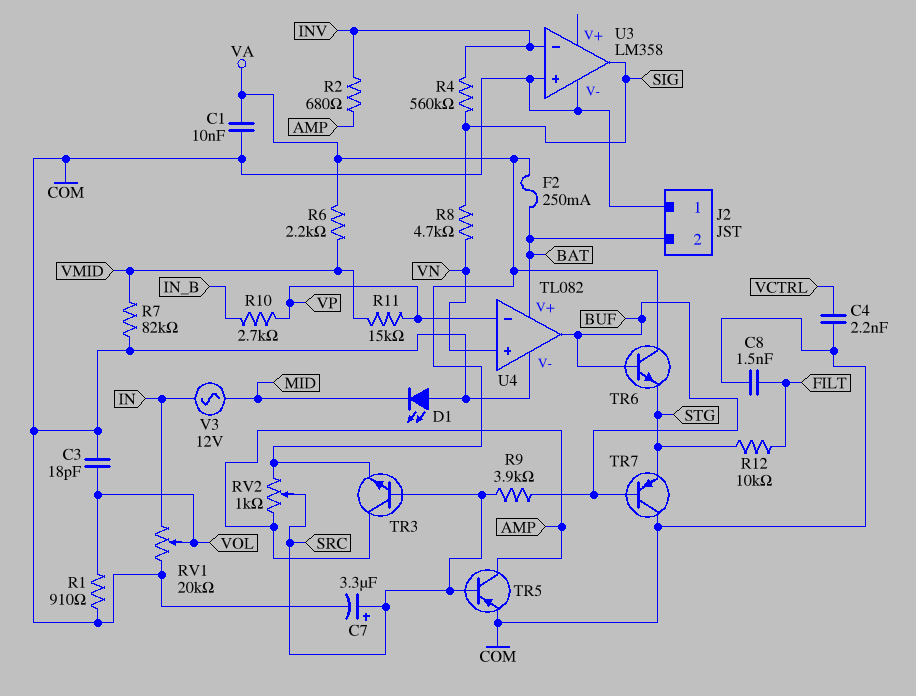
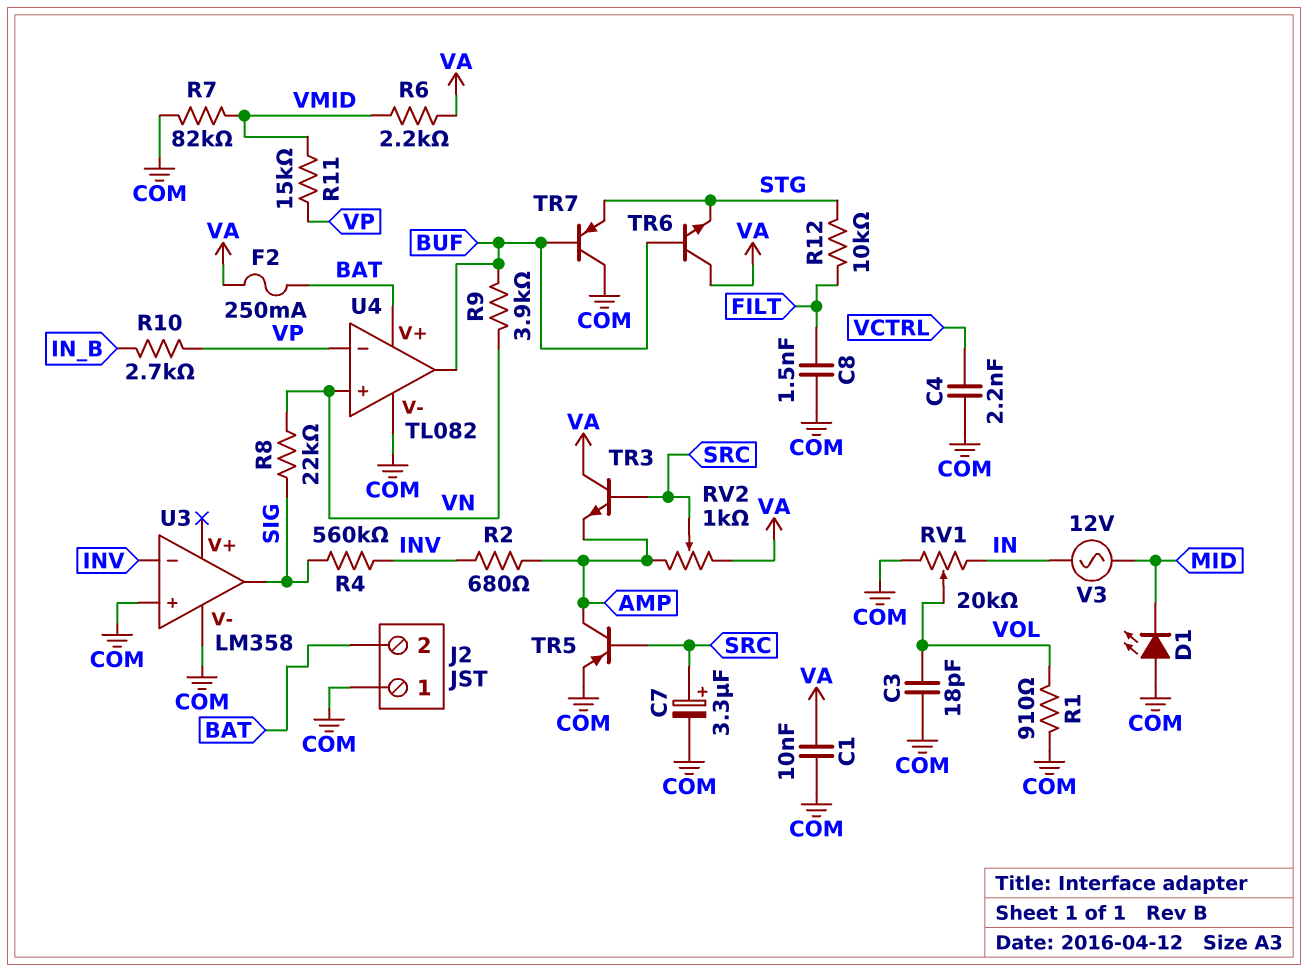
R8: 4.7k (SIG, VN) -> 22k (SIG, VN)
R9: 3.9k (BUF, SRC) -> 3.9k (BUF, VN)
TR3: NPN (B SRC, C AMP, E VA) -> NPN (B SRC, C VA, E AMP)

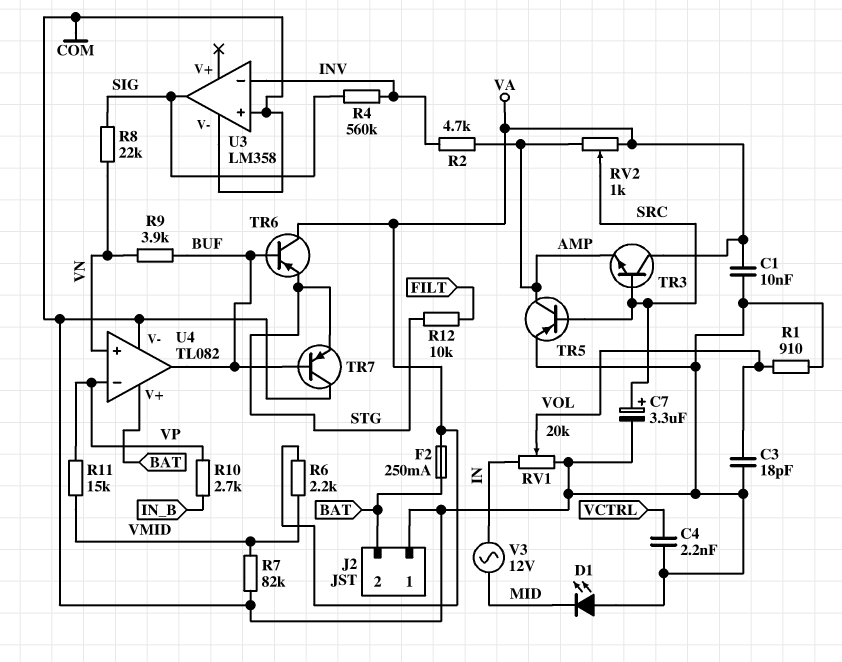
C8: 1.5nF (COM, FILT) -> none
R2: 680 (AMP, INV) -> 4.7k (AMP, INV)
TR6: NPN (B BUF, C VA, E STG) -> PNP (B BUF, C VA, E STG)

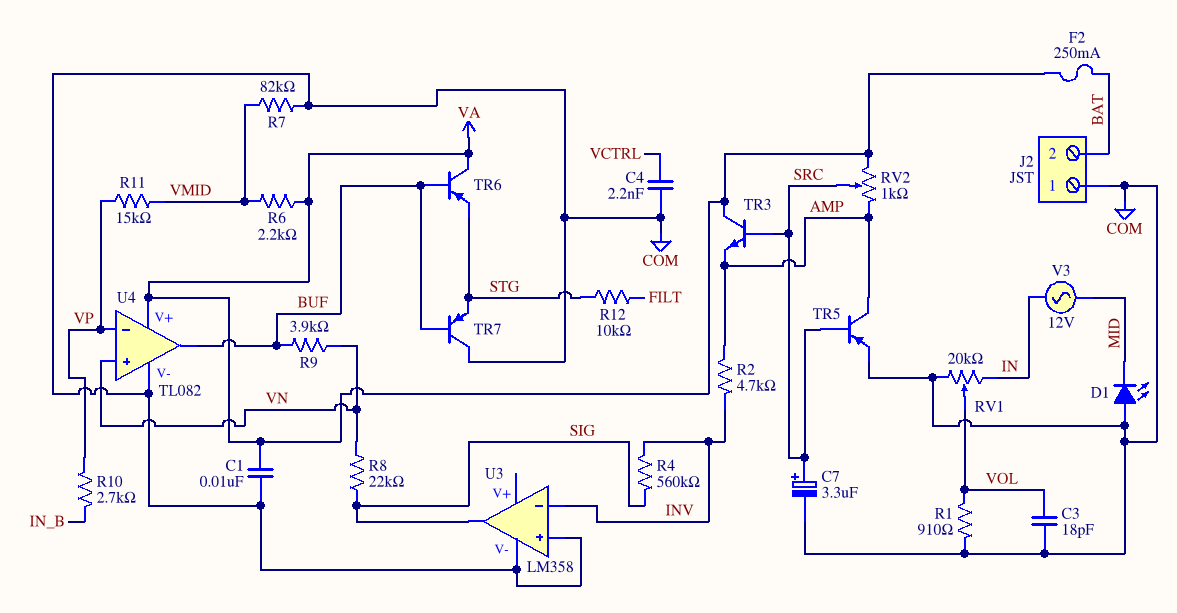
U4 pin V+: BAT -> VA

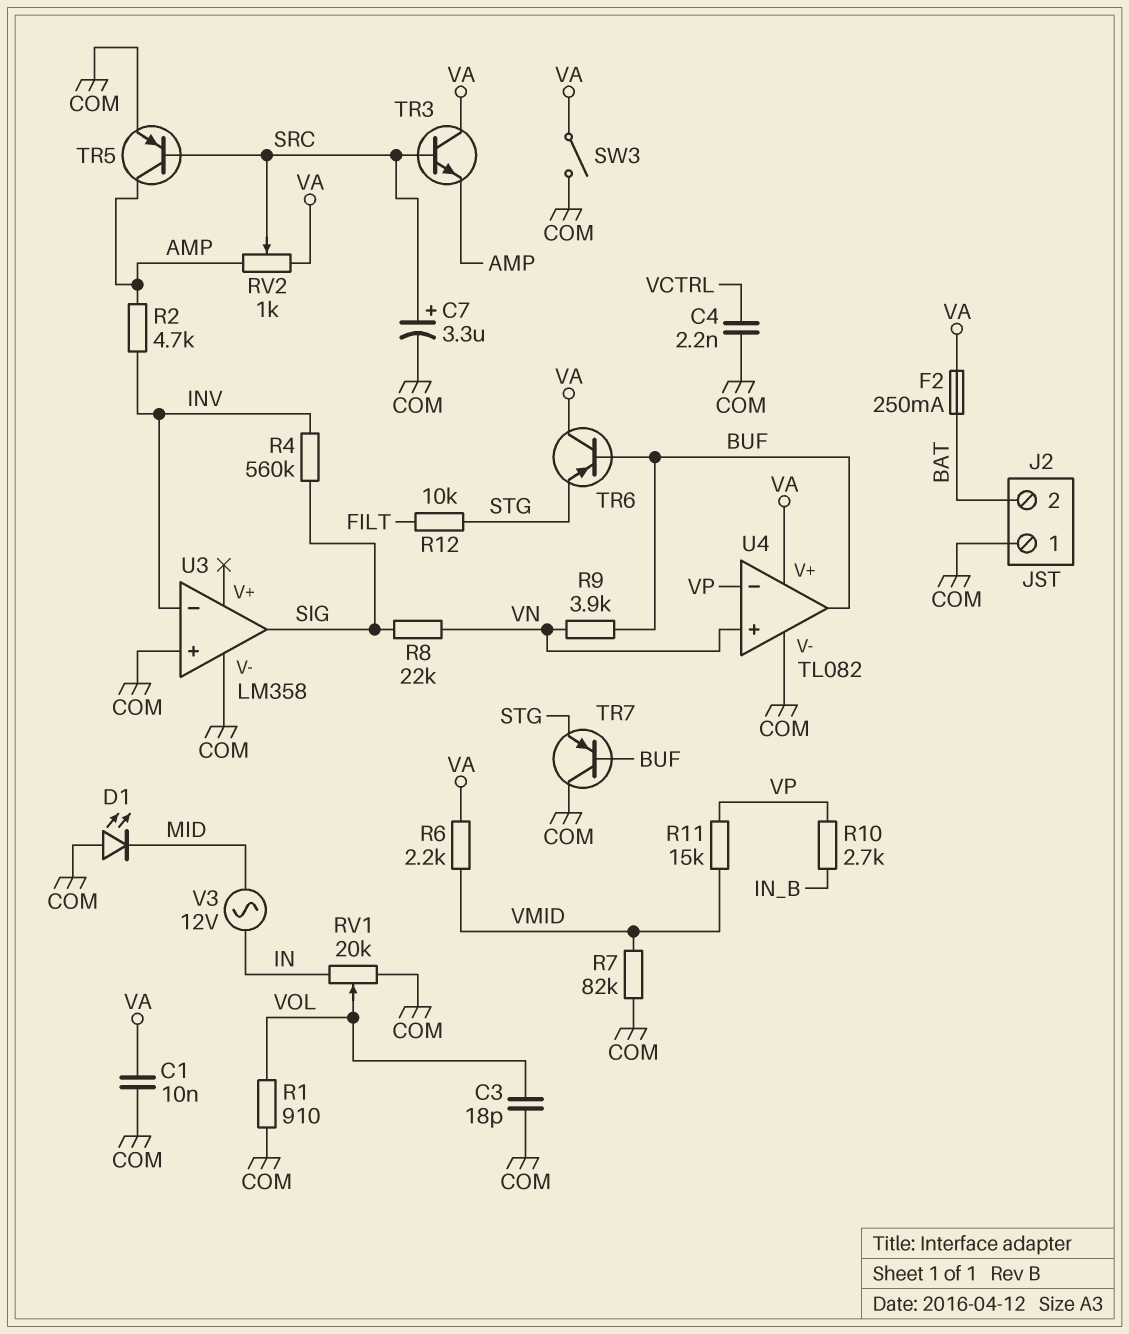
SW3: none -> switch (COM, VA)

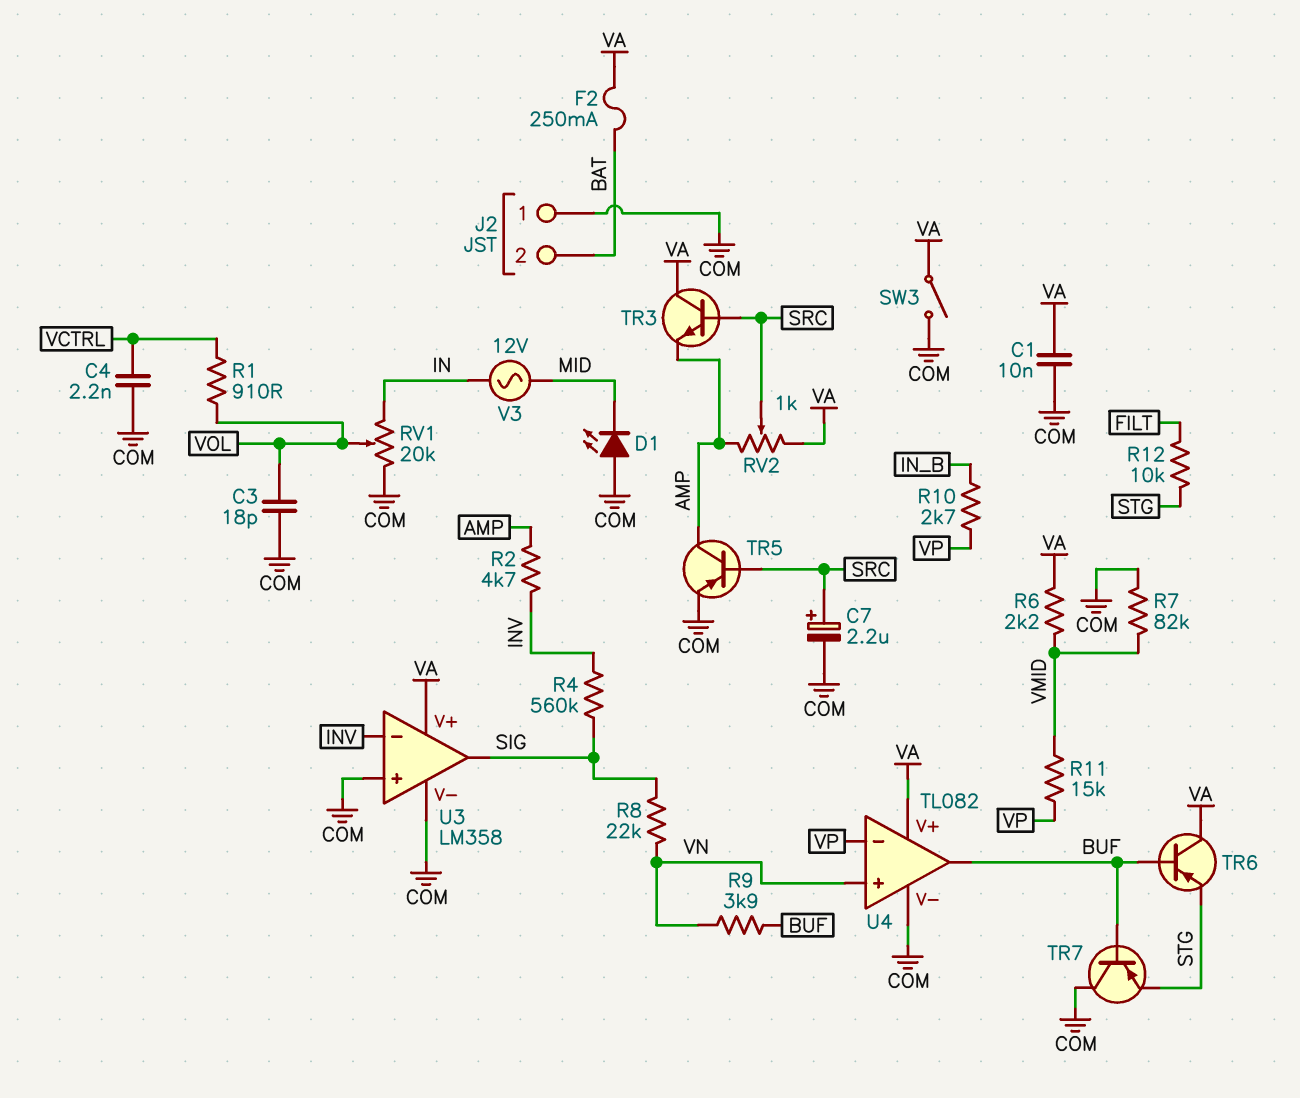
C7: 3.3uF (plus SRC, minus COM) -> 2.2uF (plus SRC, minus COM)
R1: 910 (COM, VOL) -> 910 (VCTRL, VOL)
U3 pin V+: none -> VA

